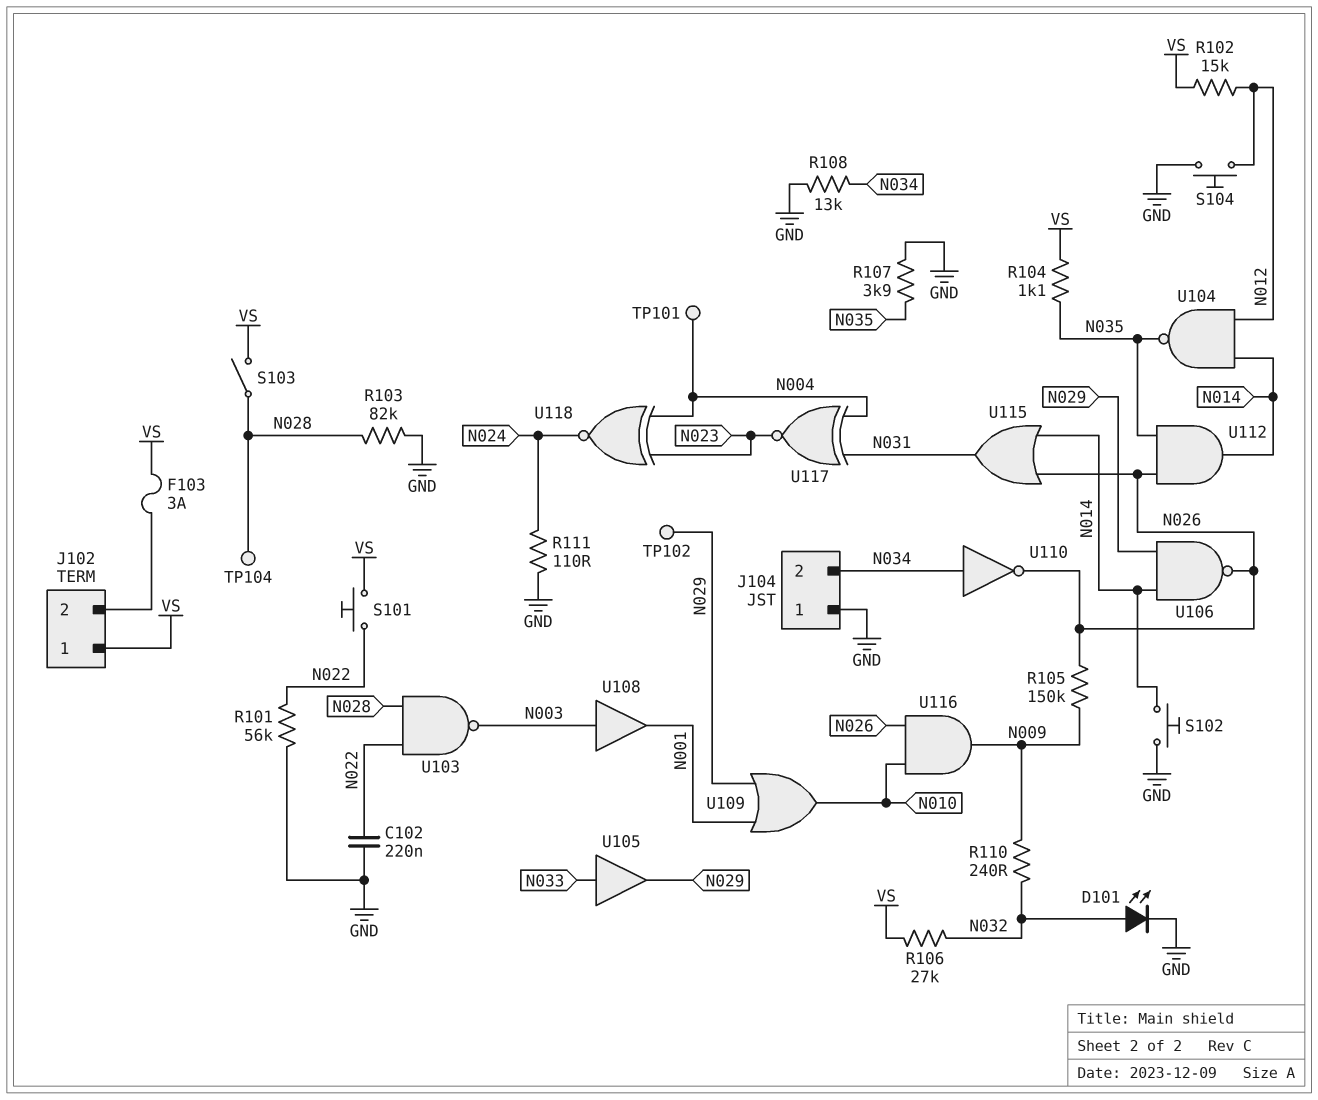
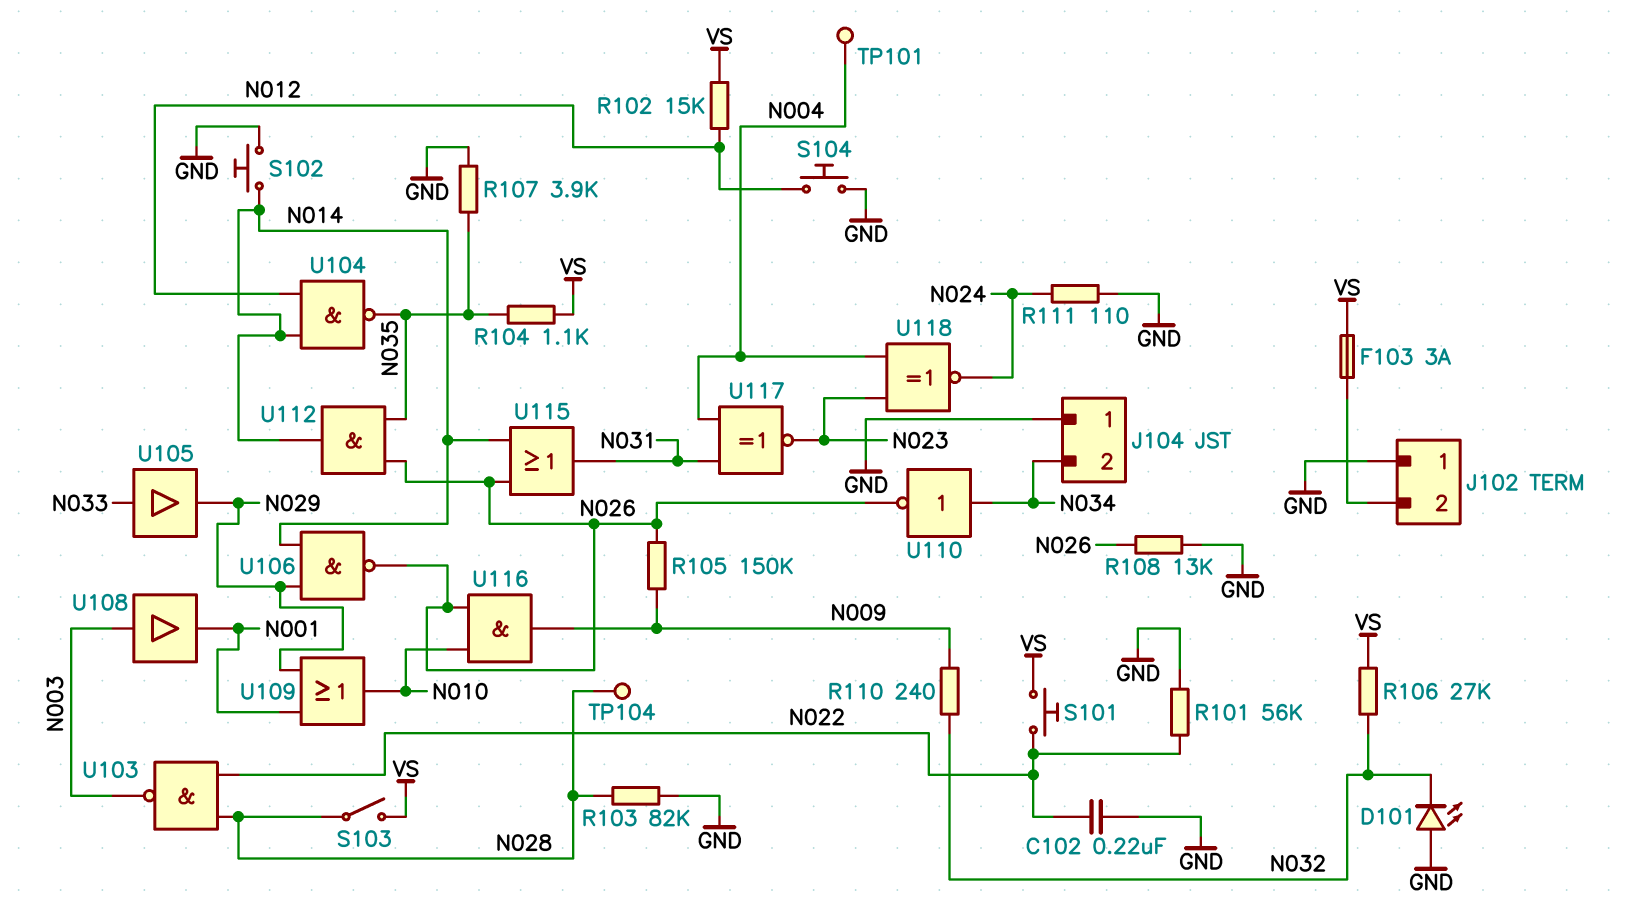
D101: LED (A N032, K GND) -> LED (A GND, K N032)
J102 pin 1: VS -> GND
R108: 13k (GND, N034) -> 13k (GND, N026)
TP102: test point (N029) -> none

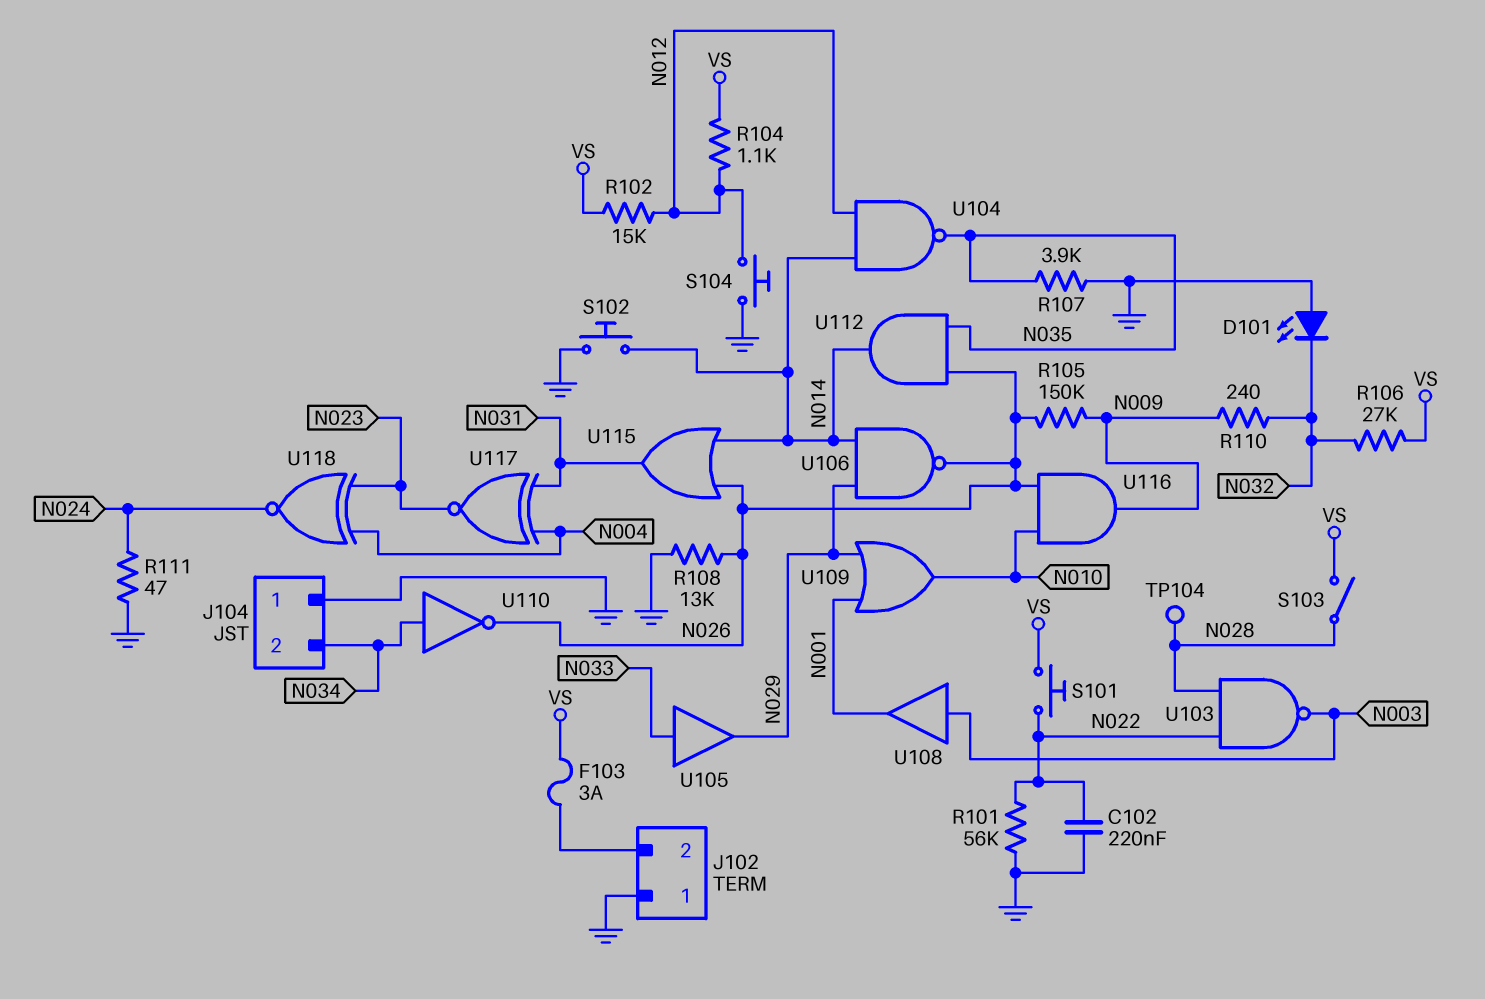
R103: 82k (GND, N028) -> none
R104: 1.1k (N035, VS) -> 1.1k (N012, VS)
R111: 110 (GND, N024) -> 47 (GND, N024)
TP101: test point (N004) -> none

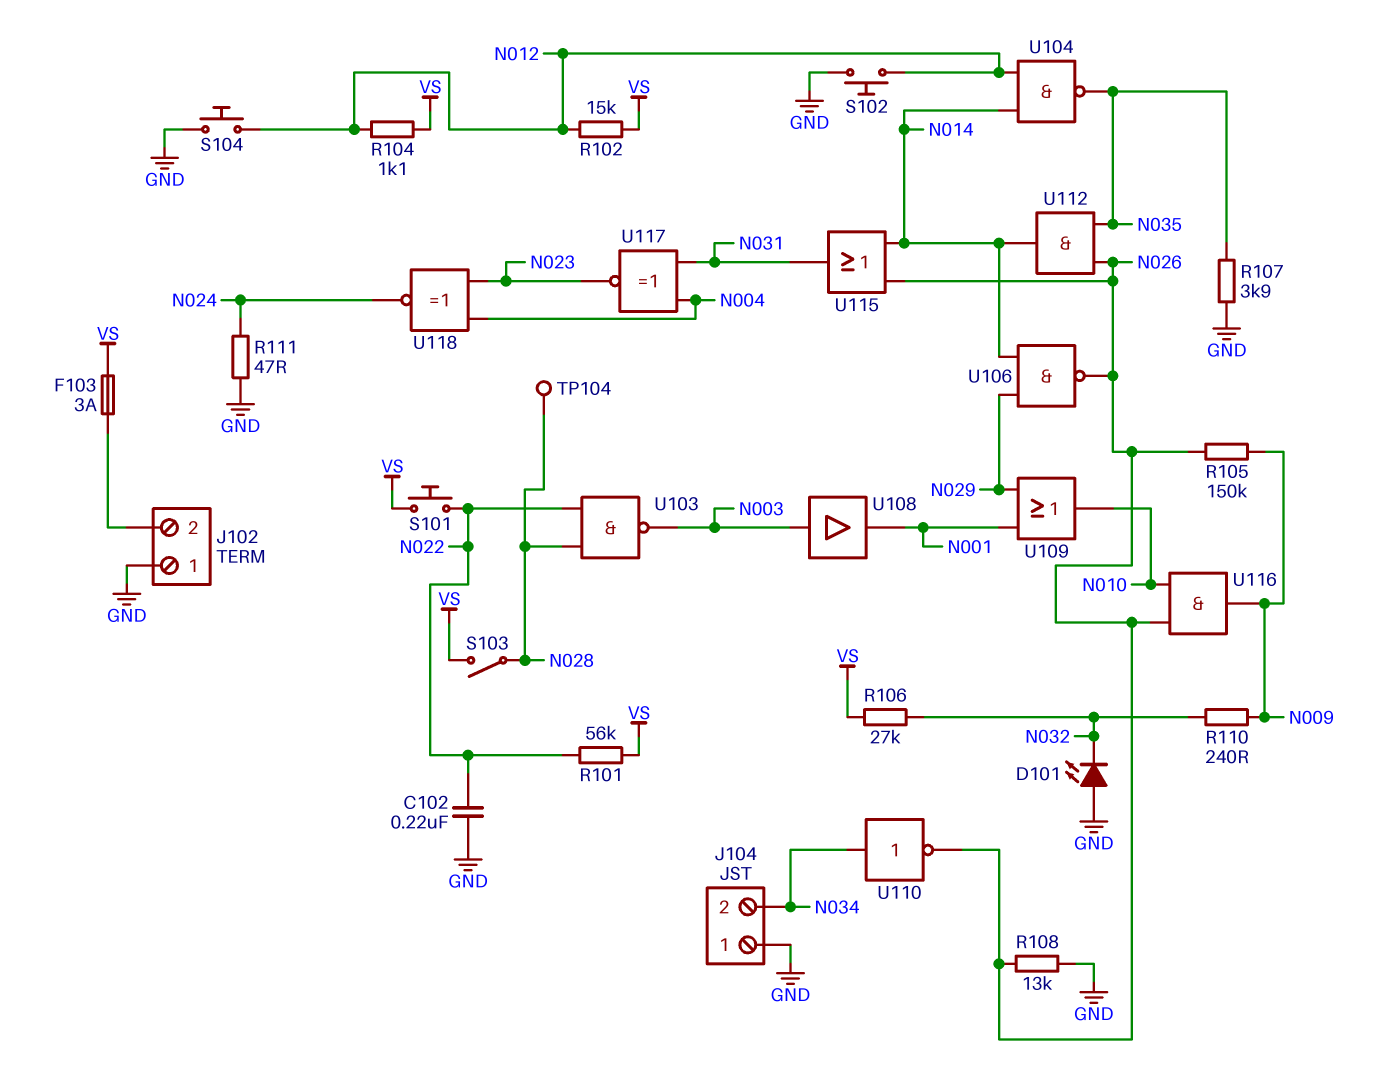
R101: 56k (GND, N022) -> 56k (N022, VS)
S102: button (GND, N014) -> button (GND, N012)
U105: buffer (in N033, out N029) -> none

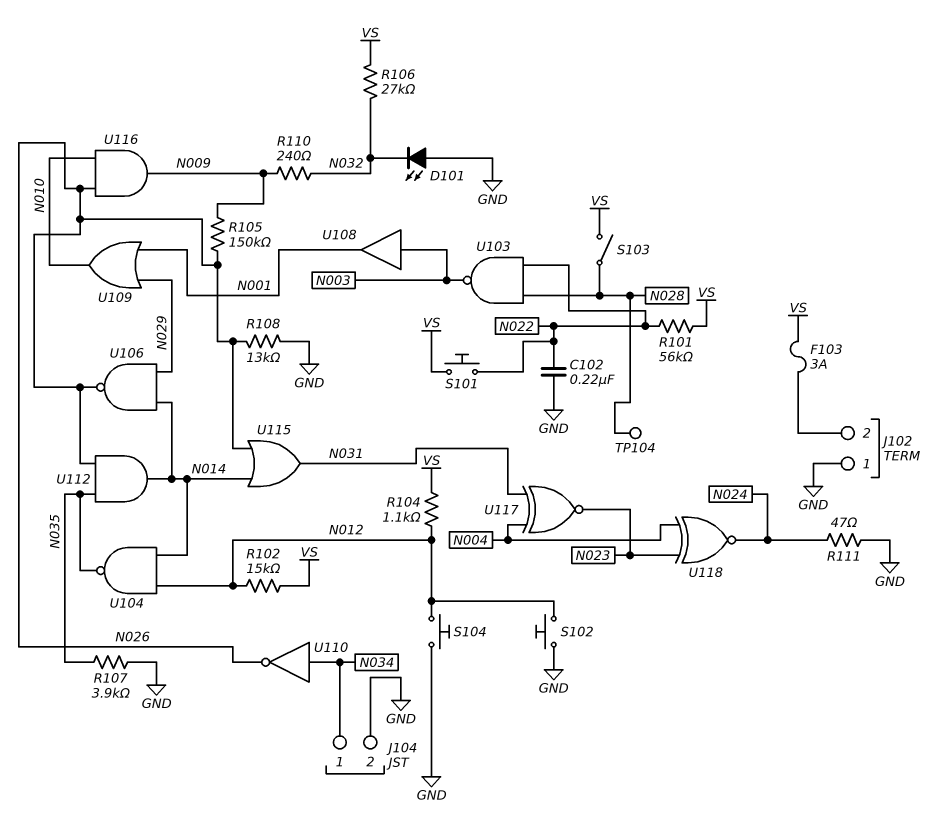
J104 pin 1: GND -> N034
J104 pin 2: N034 -> GND

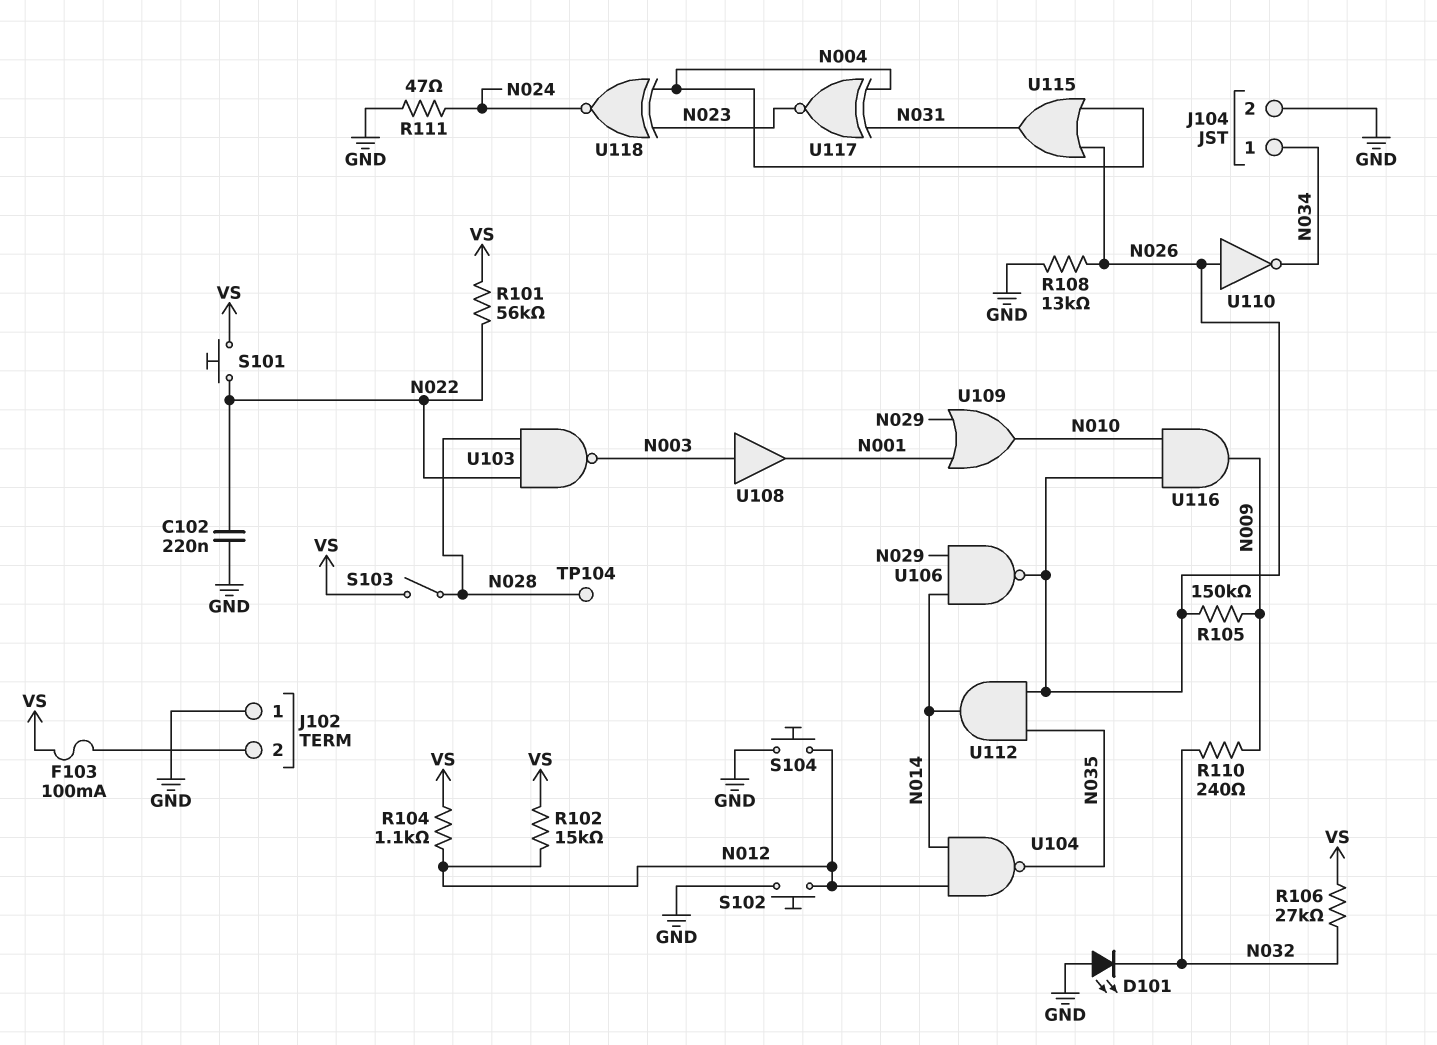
F103: 3A (J102/2, VS) -> 100mA (J102/2, VS)
R107: 3.9k (GND, N035) -> none
U110: NOT (in N034, out N026) -> NOT (in N026, out N034)
U115: OR (in N014, in N026, out N031) -> OR (in N004, in N026, out N031)

